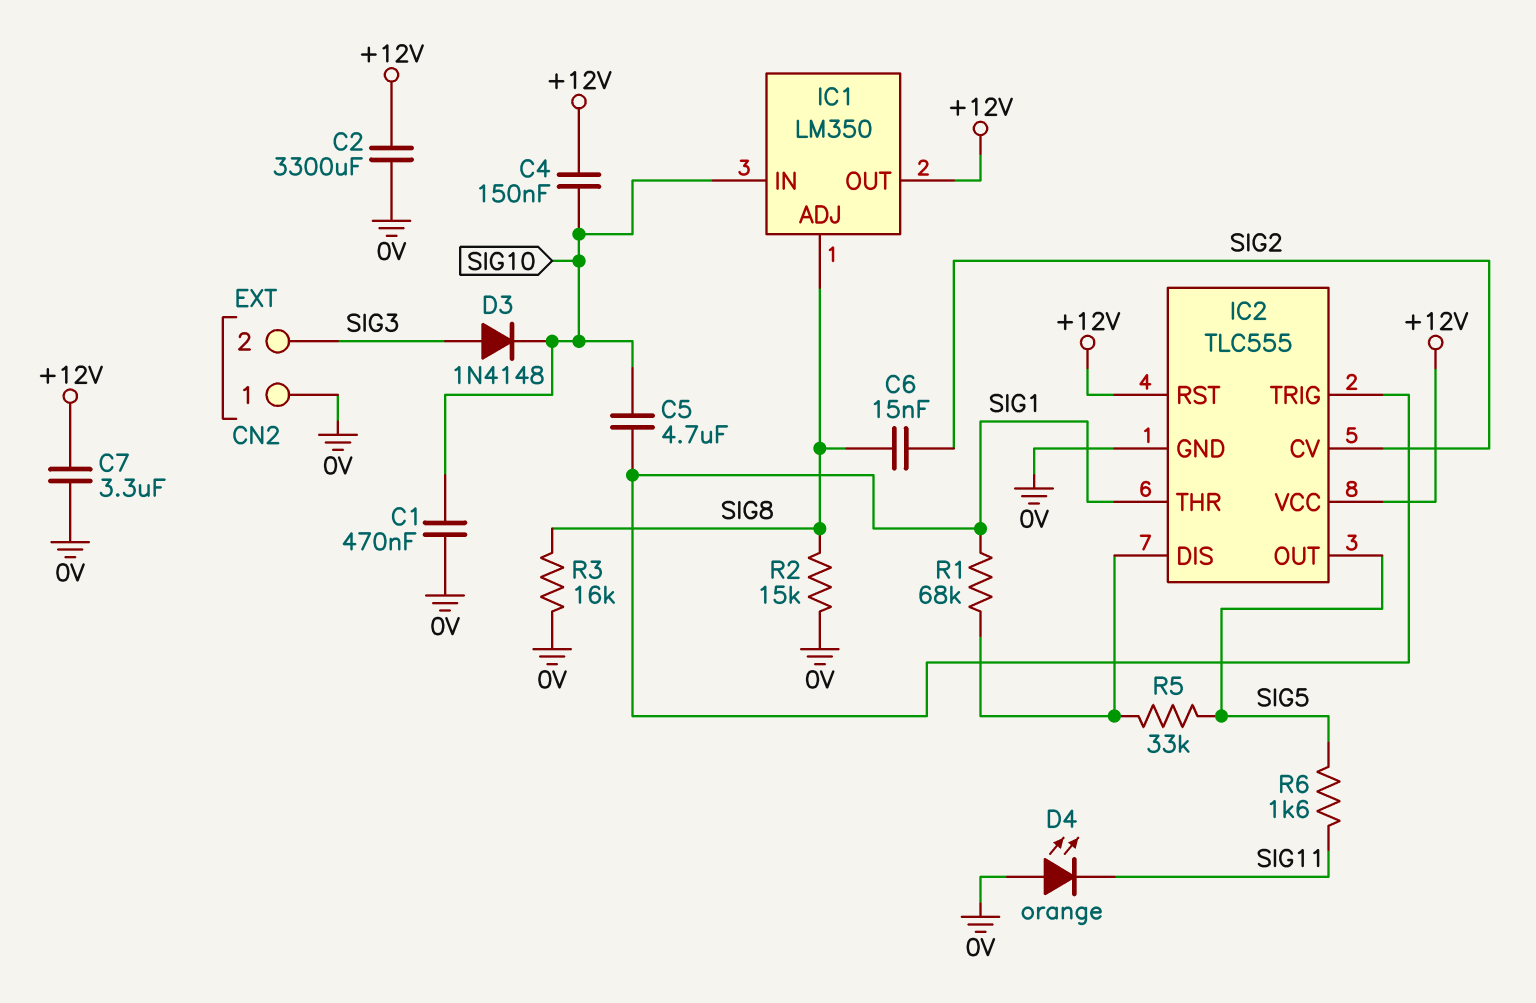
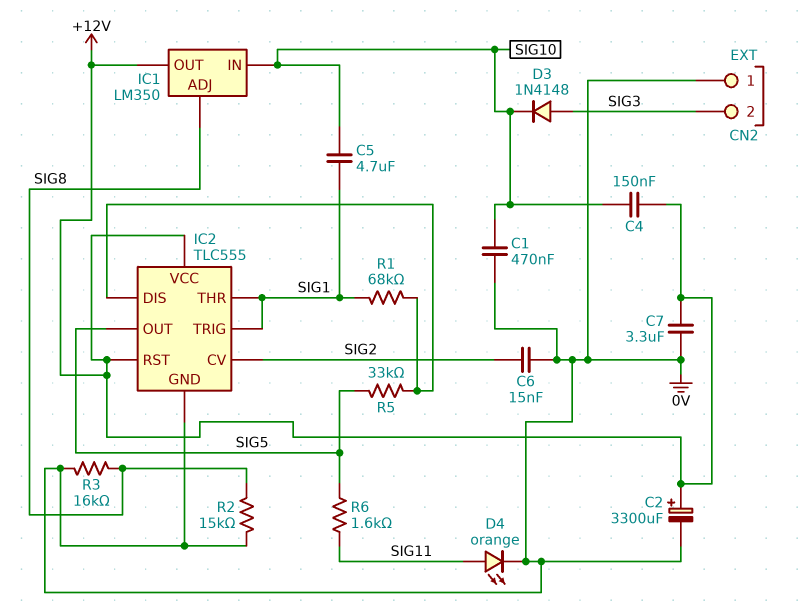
C2: 3300uF (+12V, 0V) -> 3300uF (plus +12V, minus 0V)
C6: 15nF (SIG2, SIG8) -> 15nF (0V, SIG2)
D4: LED orange (A 0V, K SIG11) -> LED orange (A SIG11, K 0V)

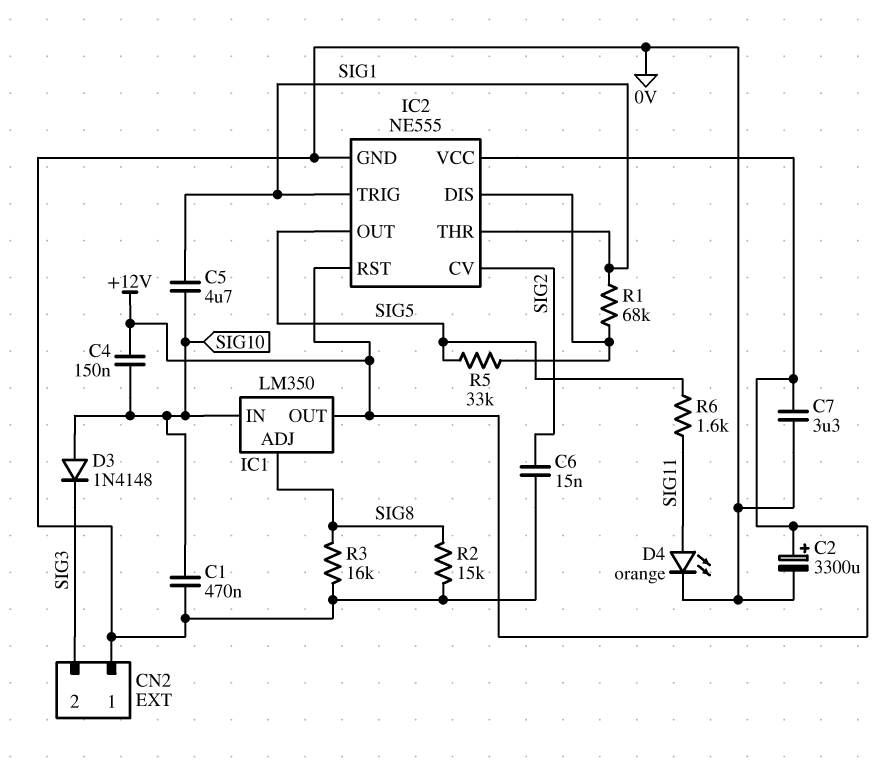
D3: diode 1N4148 (A SIG3, K SIG10) -> diode 1N4148 (A SIG10, K SIG3)
IC2: TLC555 -> NE555

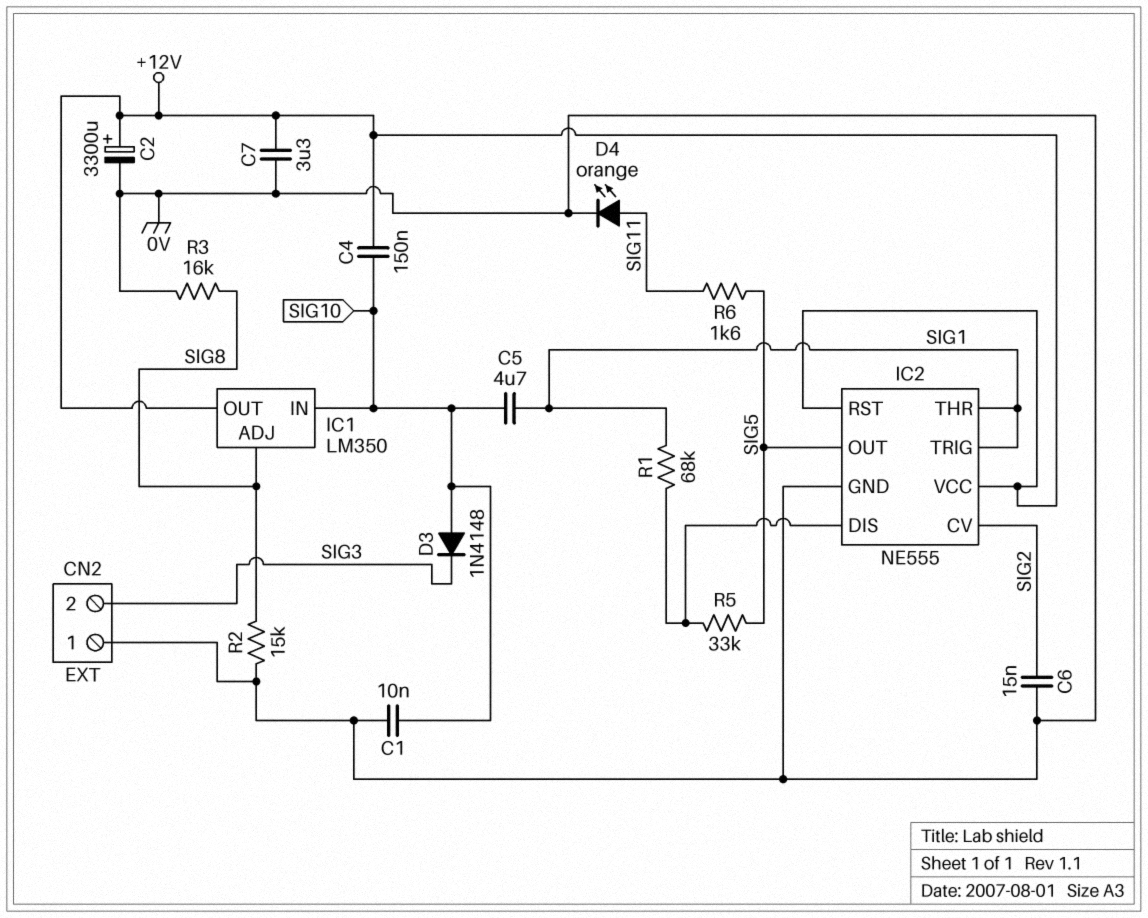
C1: 470nF (0V, SIG10) -> 10nF (0V, SIG10)

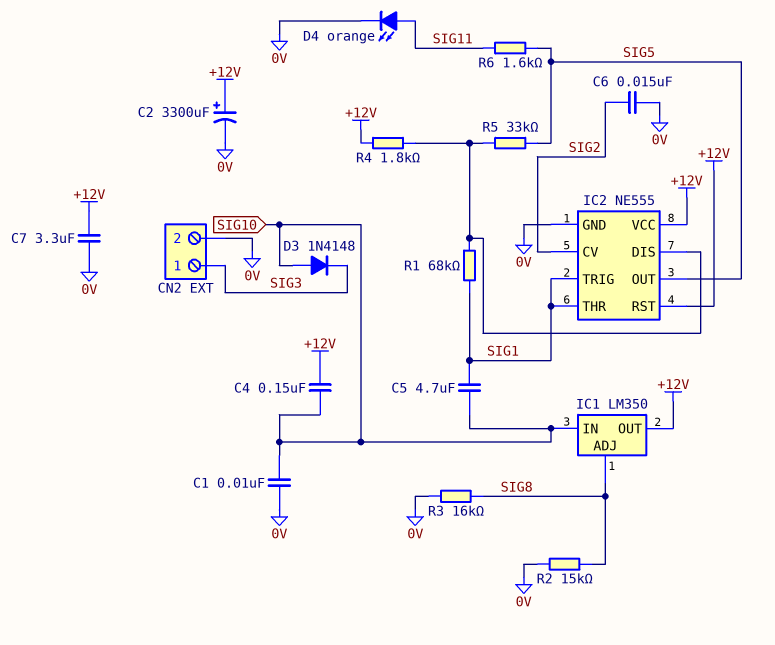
CN2 pin 1: 0V -> SIG3
CN2 pin 2: SIG3 -> 0V
R4: none -> 1.8k (+12V, IC2/DIS)

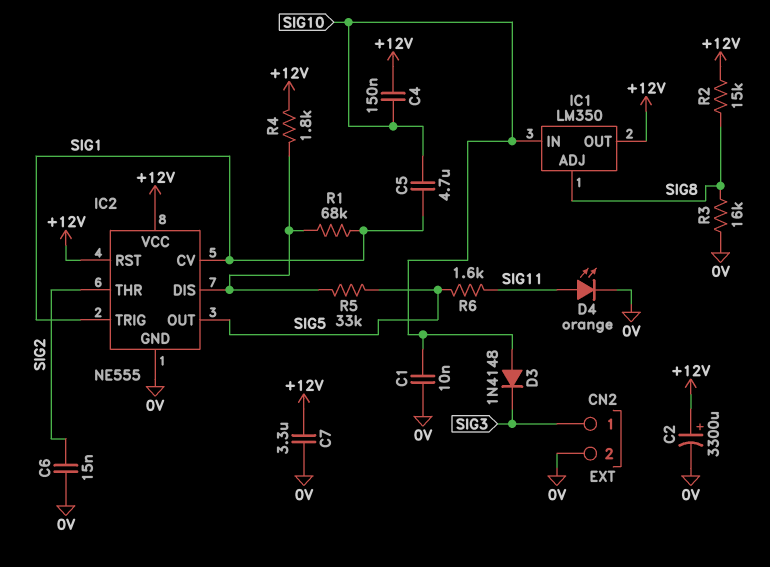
IC2 pin CV: SIG2 -> SIG1
IC2 pin THR: SIG1 -> SIG2
R2: 15k (0V, SIG8) -> 15k (+12V, SIG8)

